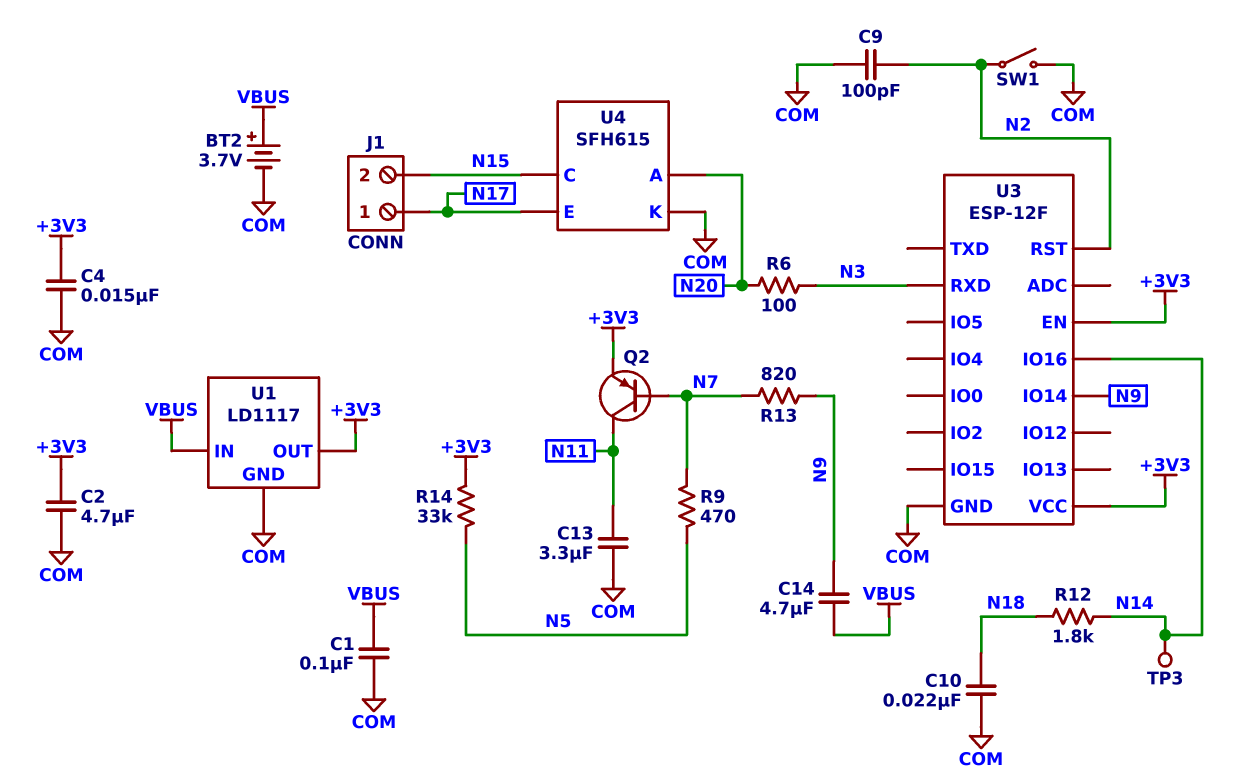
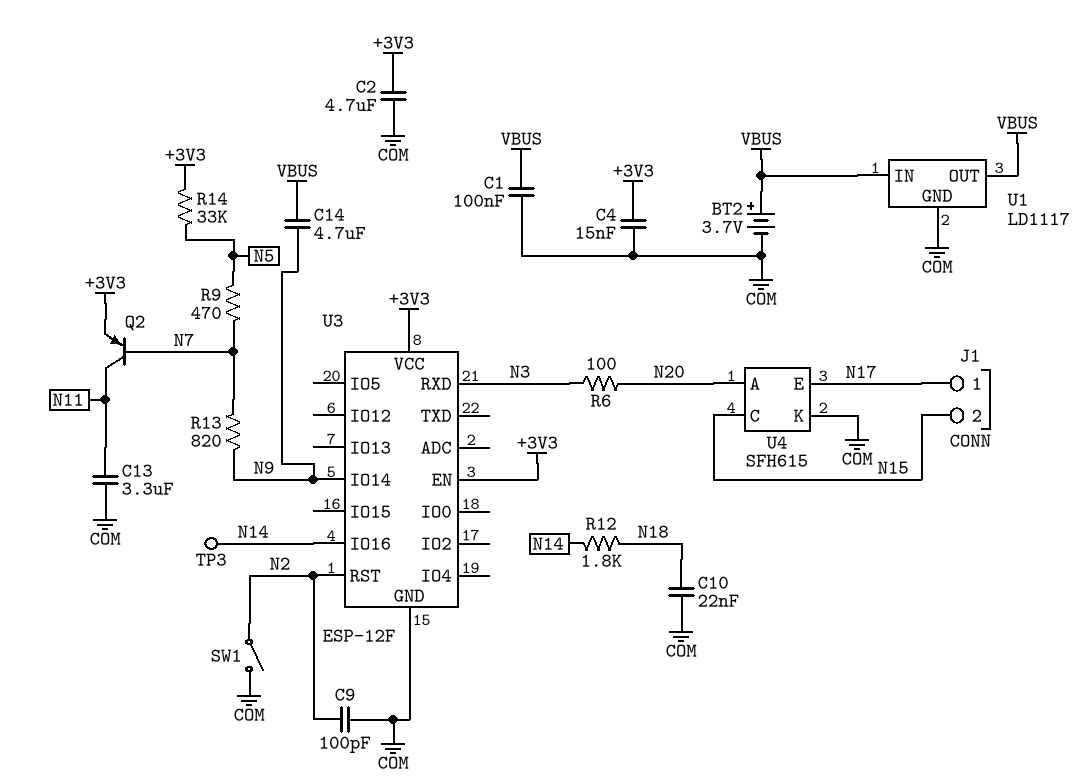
U1 pin OUT: +3V3 -> VBUS

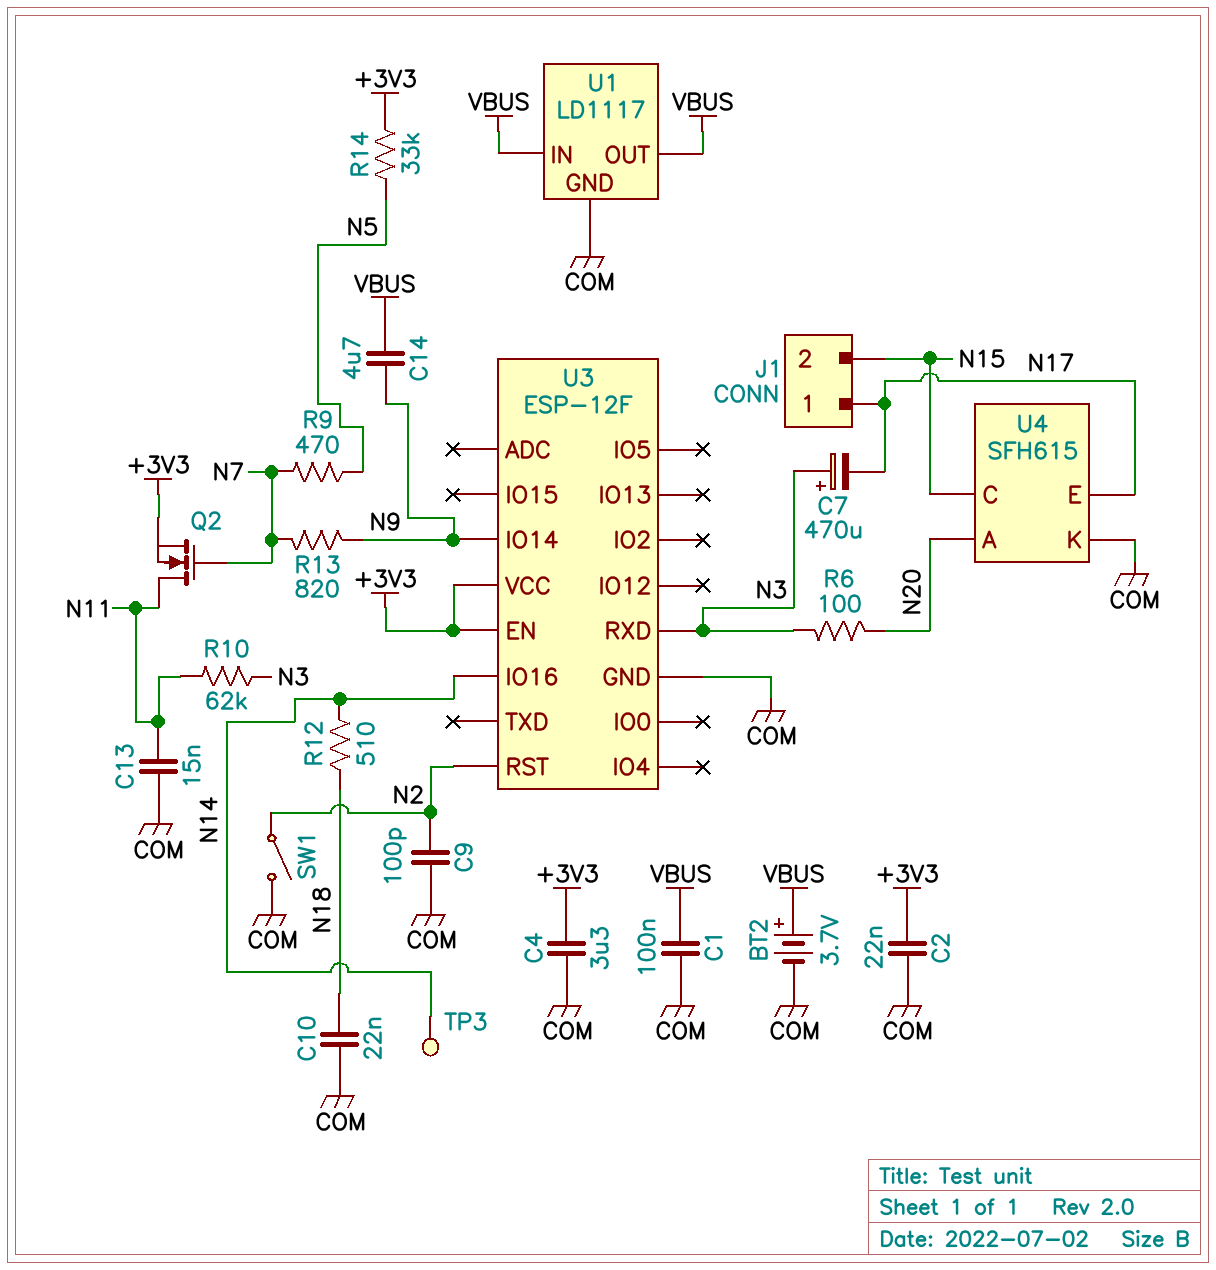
C2: 4.7uF (+3V3, COM) -> 22nF (+3V3, COM)
C4: 15nF (+3V3, COM) -> 3.3uF (+3V3, COM)
C7: none -> 470uF (plus N3, minus N17)
C13: 3.3uF (COM, N11) -> 15nF (COM, N11)
Q2: PNP (B N7, C N11, E +3V3) -> NMOS (G N7, D N11, S +3V3)
R10: none -> 62k (N3, N11)
R12: 1.8k (N14, N18) -> 510 (N14, N18)

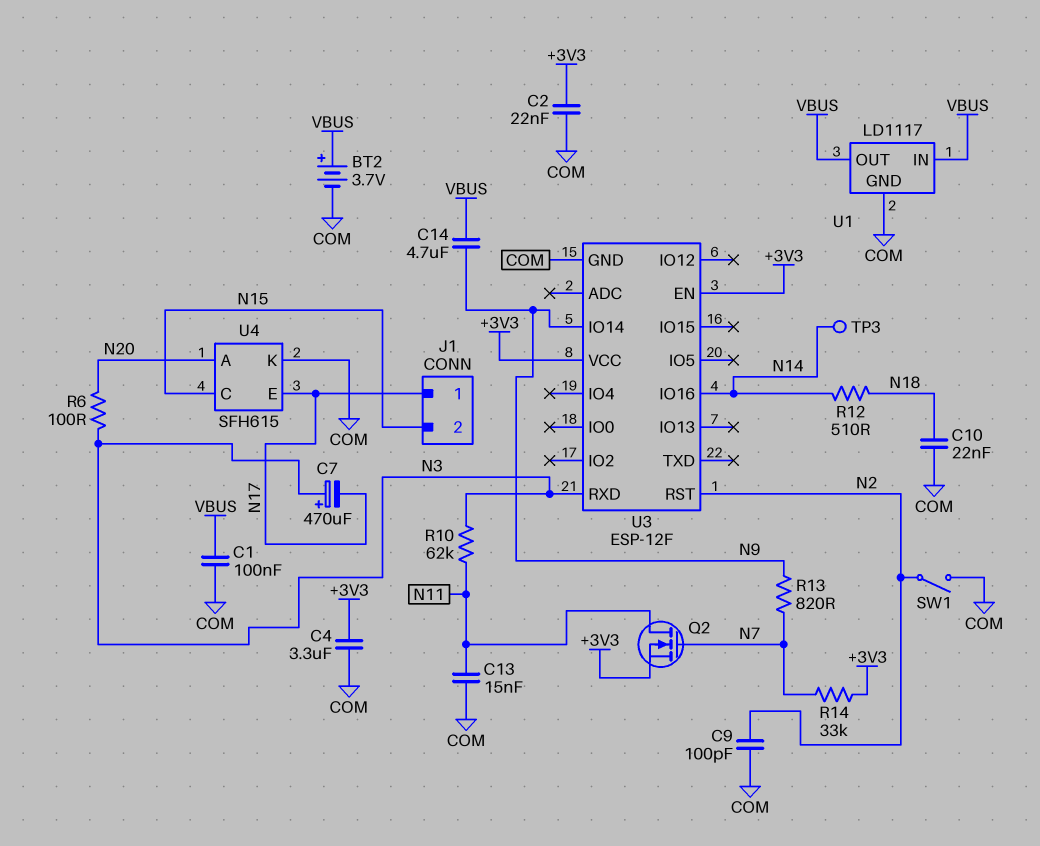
R9: 470 (N5, N7) -> none
R14: 33k (+3V3, N5) -> 33k (+3V3, N7)

